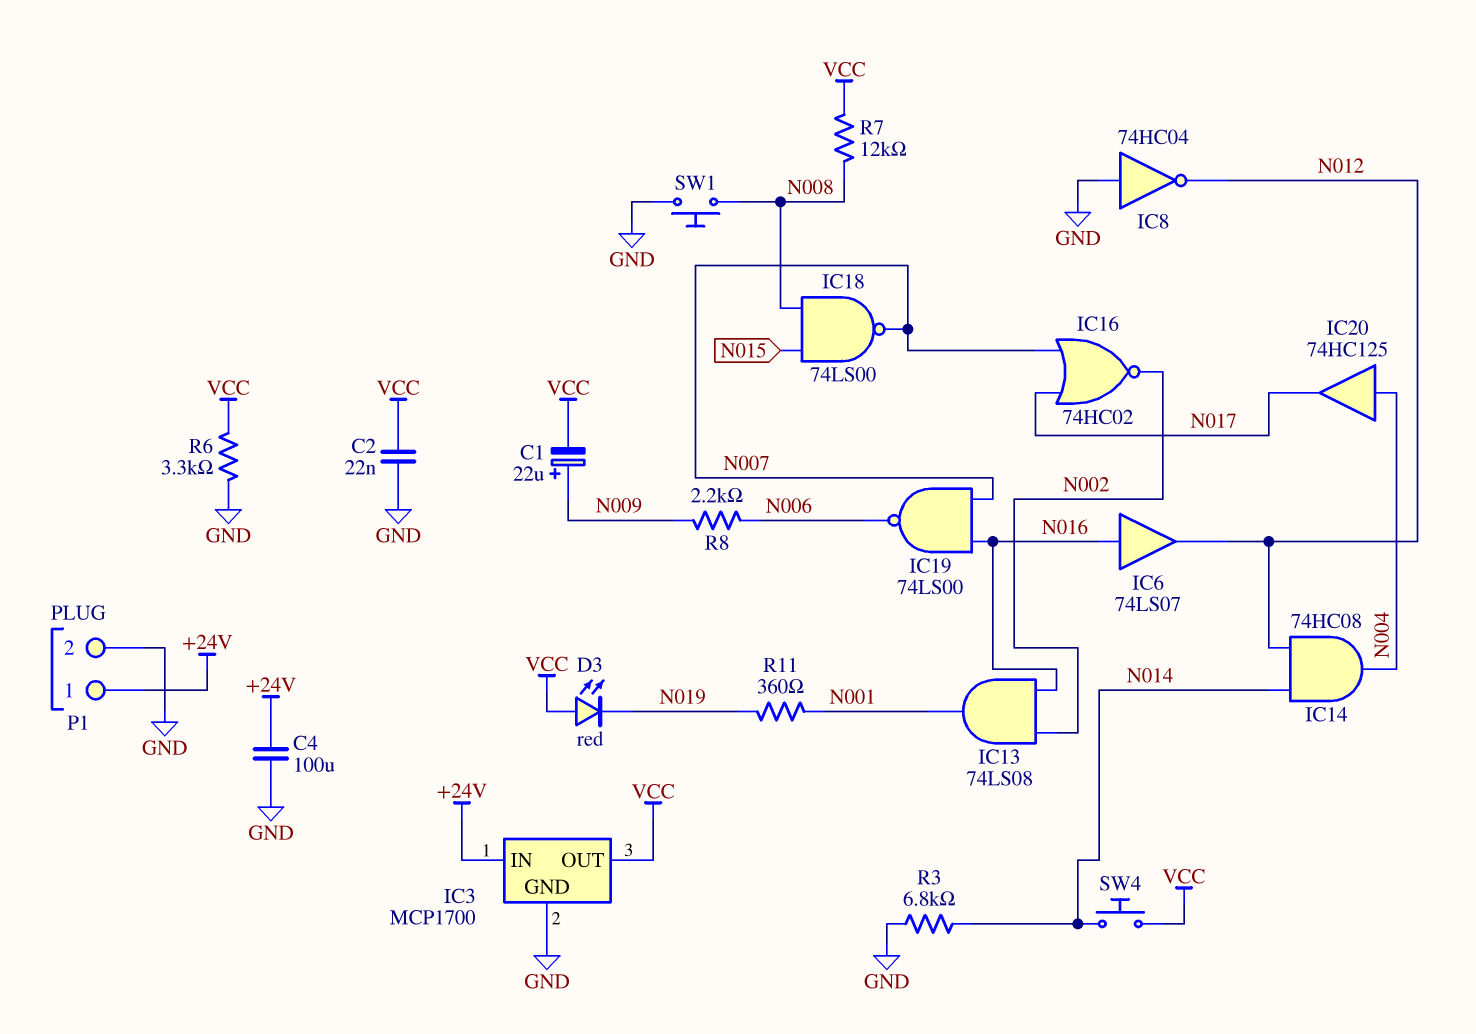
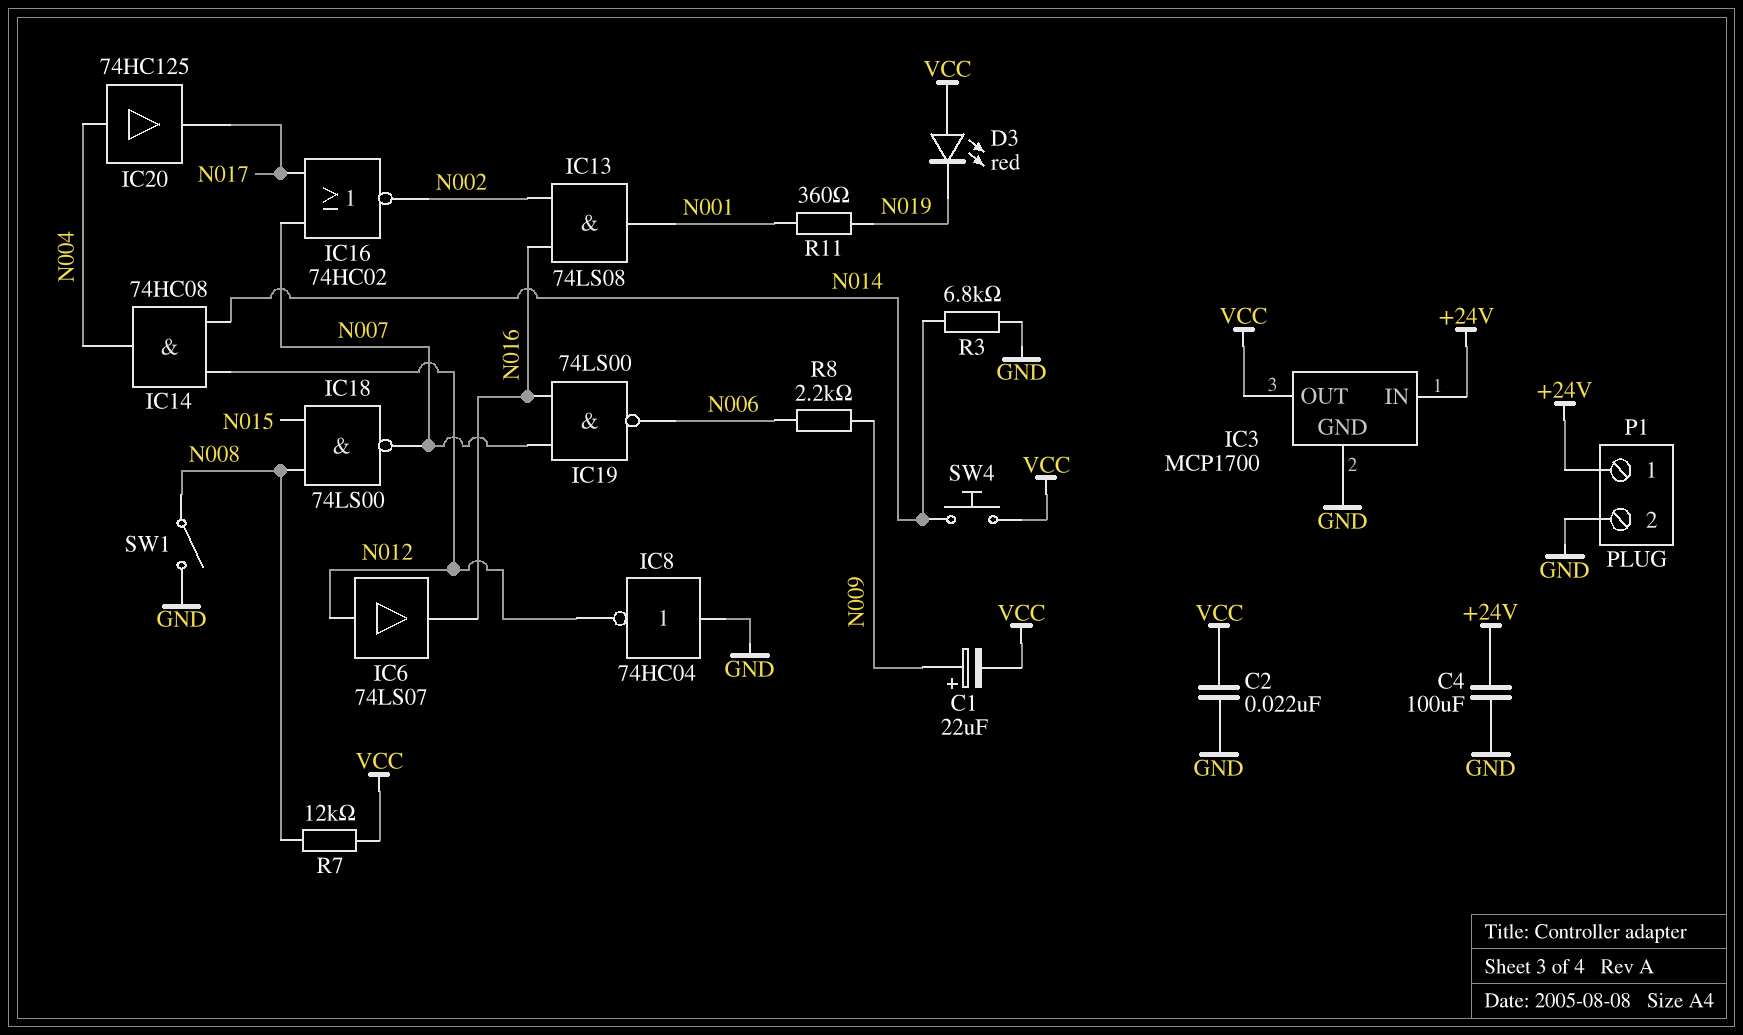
IC6: buffer 74LS07 (in N016, out N012) -> buffer 74LS07 (in N012, out N016)
R6: 3.3k (GND, VCC) -> none
SW1: button (GND, N008) -> switch (GND, N008)

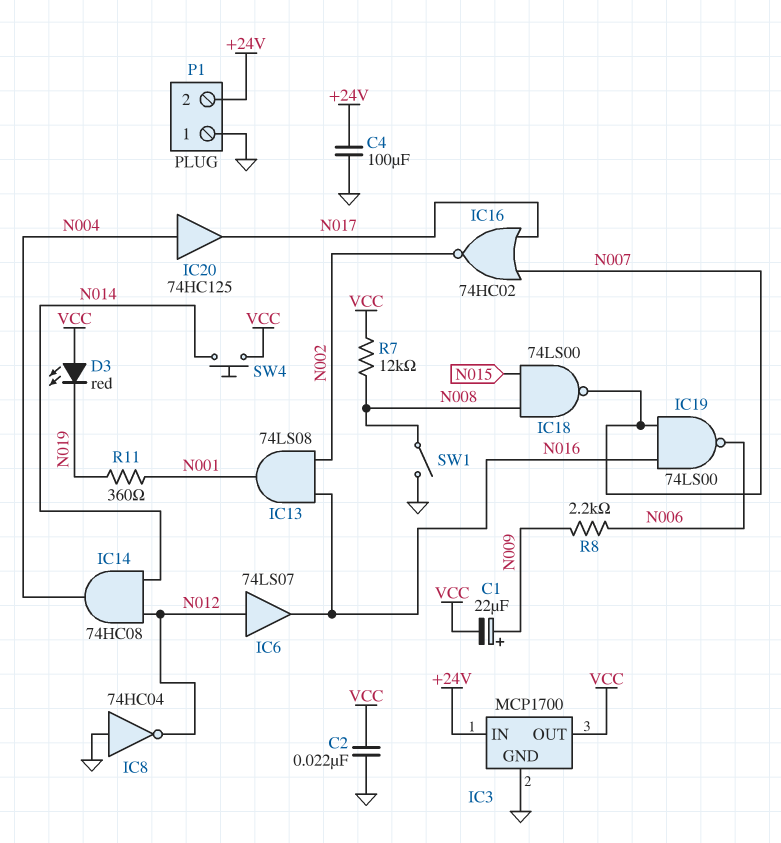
P1 pin 1: +24V -> GND
P1 pin 2: GND -> +24V
R3: 6.8k (GND, N014) -> none

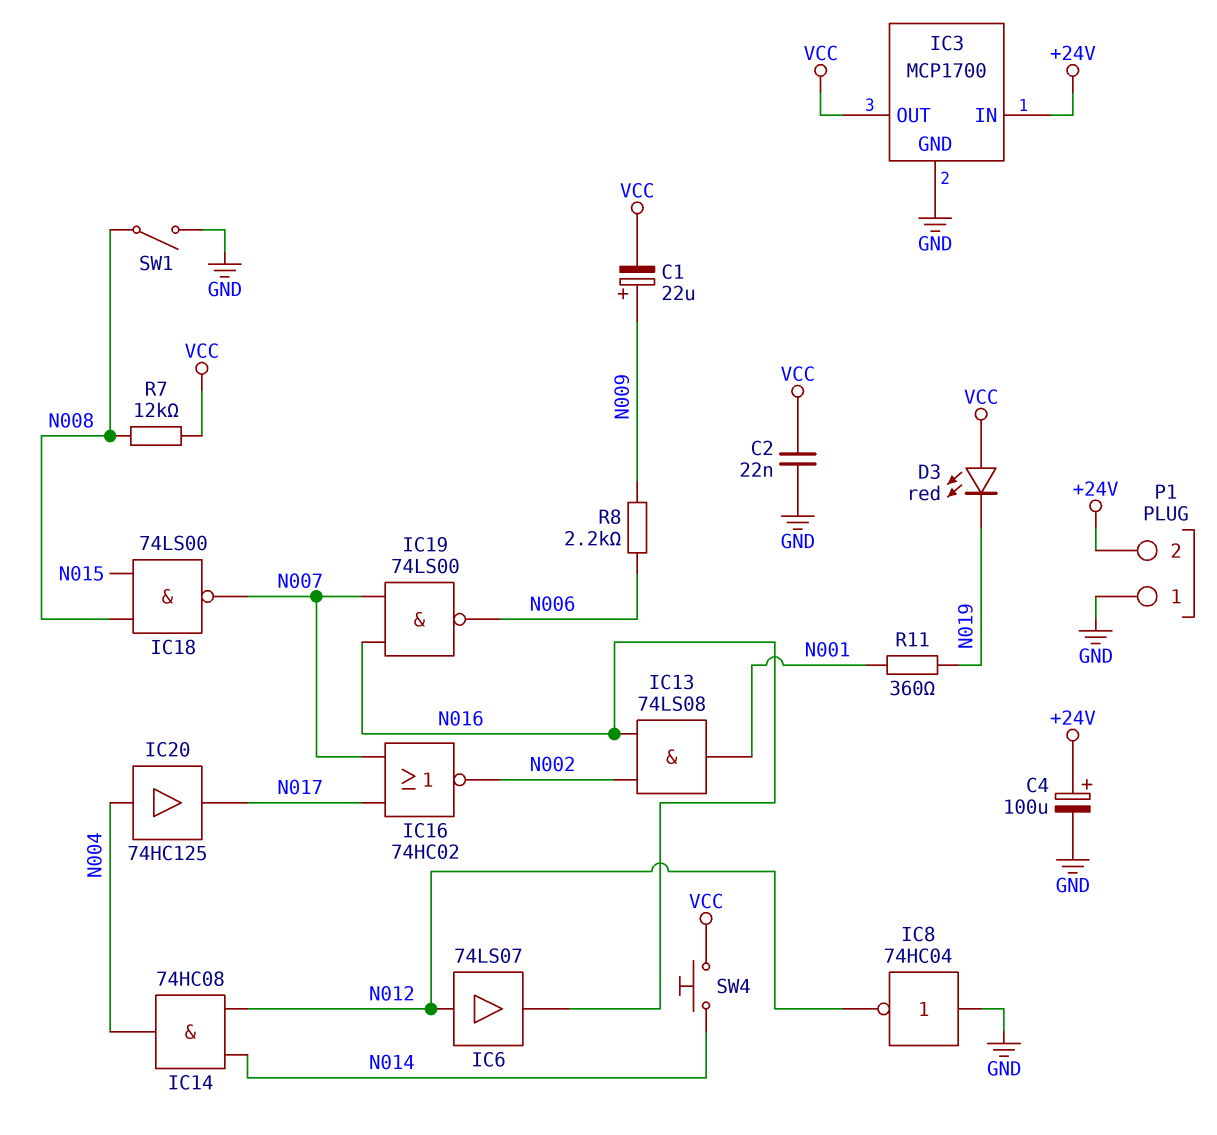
C4: 100uF (+24V, GND) -> 100uF (plus +24V, minus GND)

